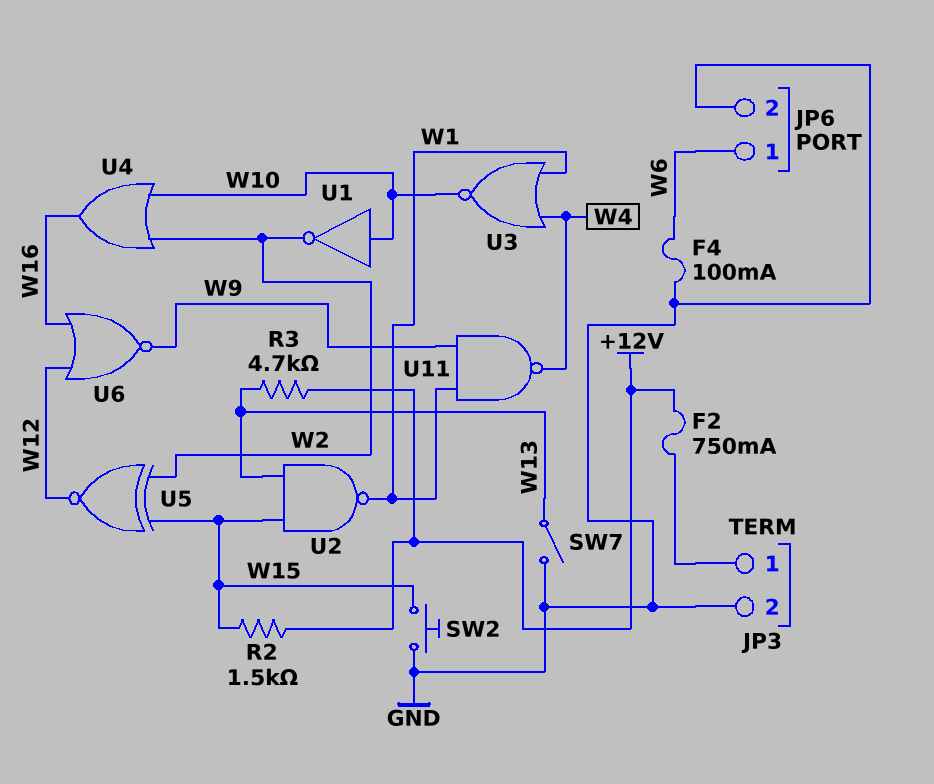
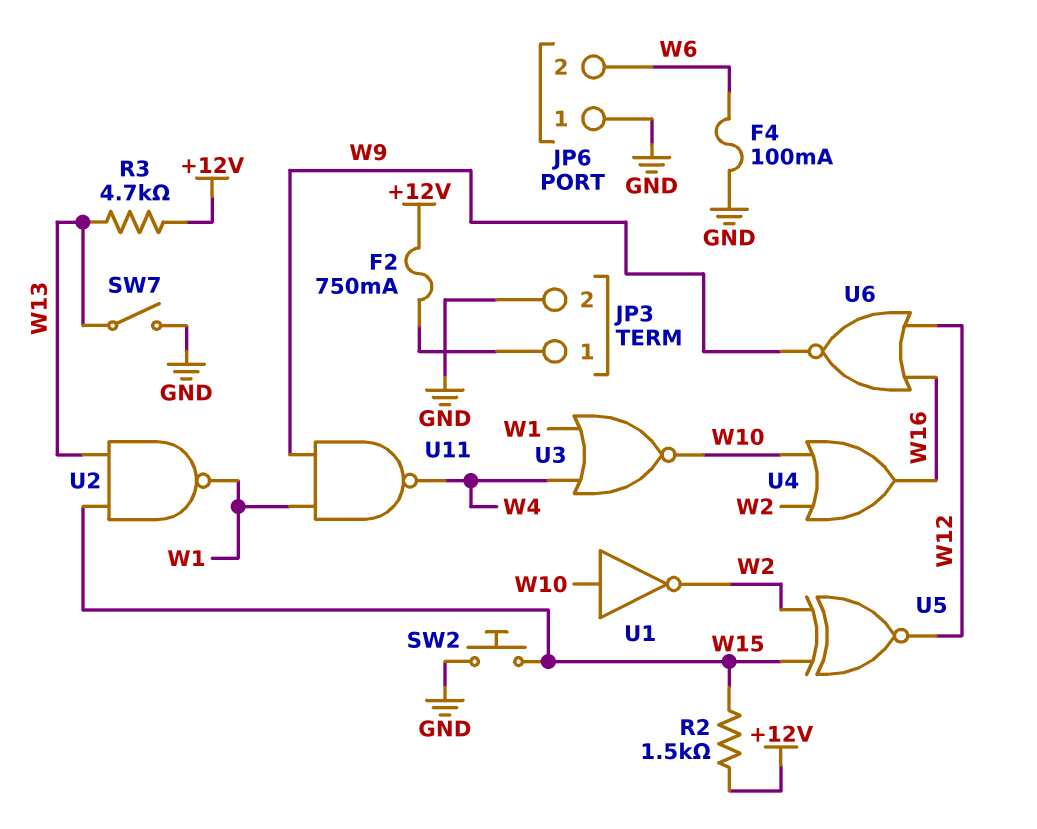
JP6 pin 1: W6 -> GND
JP6 pin 2: GND -> W6

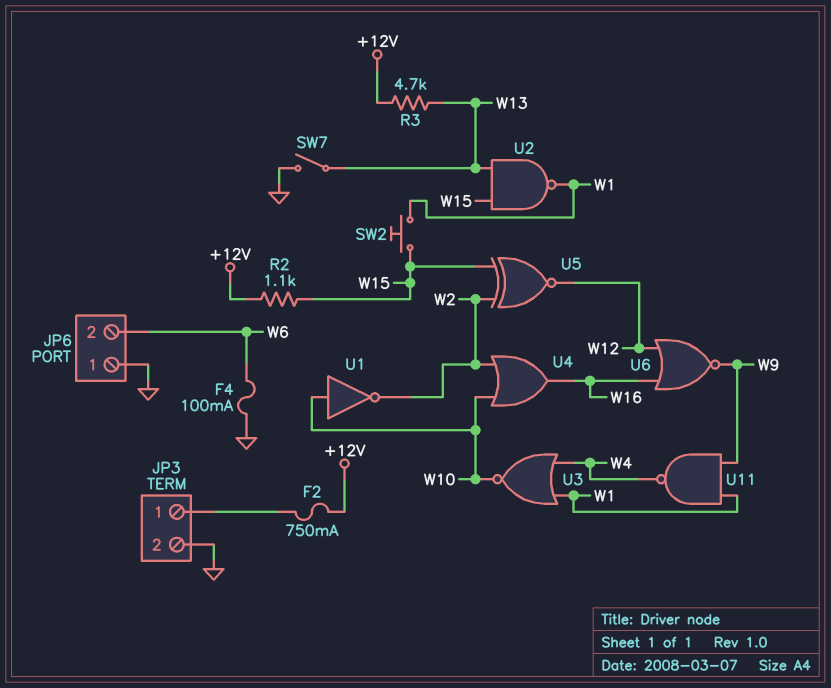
R2: 1.5k (+12V, W15) -> 1.1k (+12V, W15)
SW2: button (GND, W15) -> button (W1, W15)

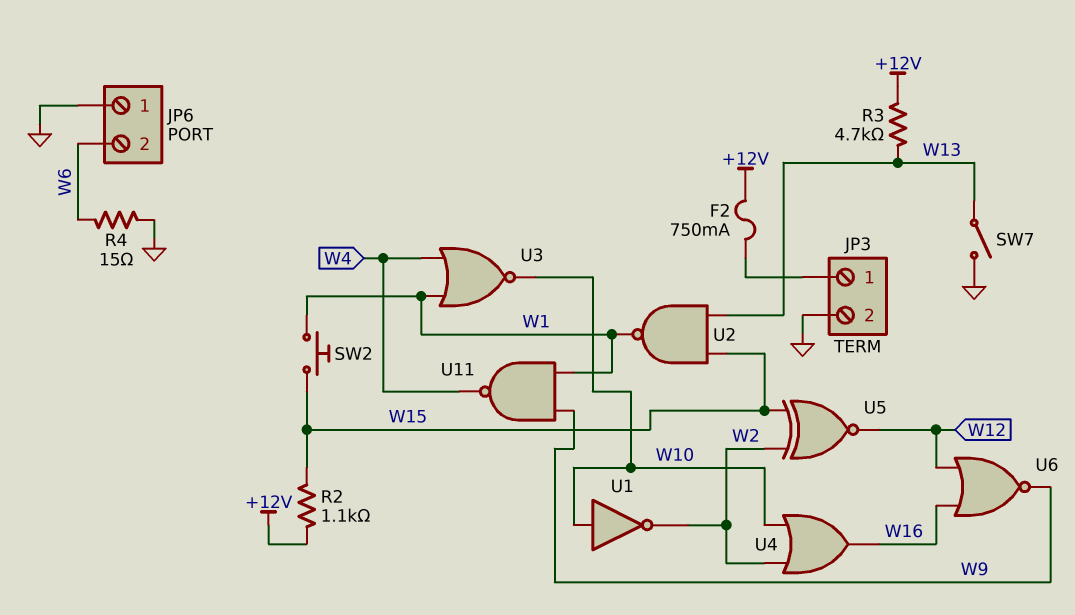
F4: 100mA (GND, W6) -> none
R4: none -> 15 (GND, W6)

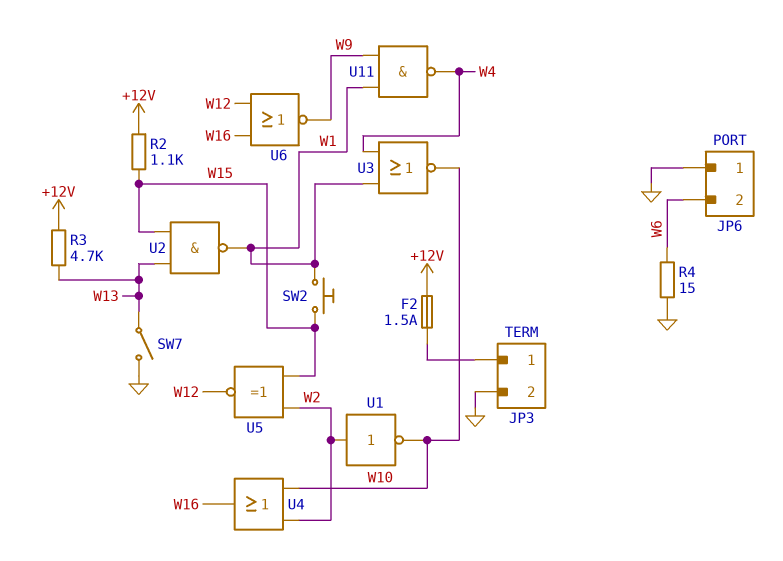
F2: 750mA (+12V, JP3/1) -> 1.5A (+12V, JP3/1)
U1: NOT (in W10, out W2) -> NOT (in W2, out W10)

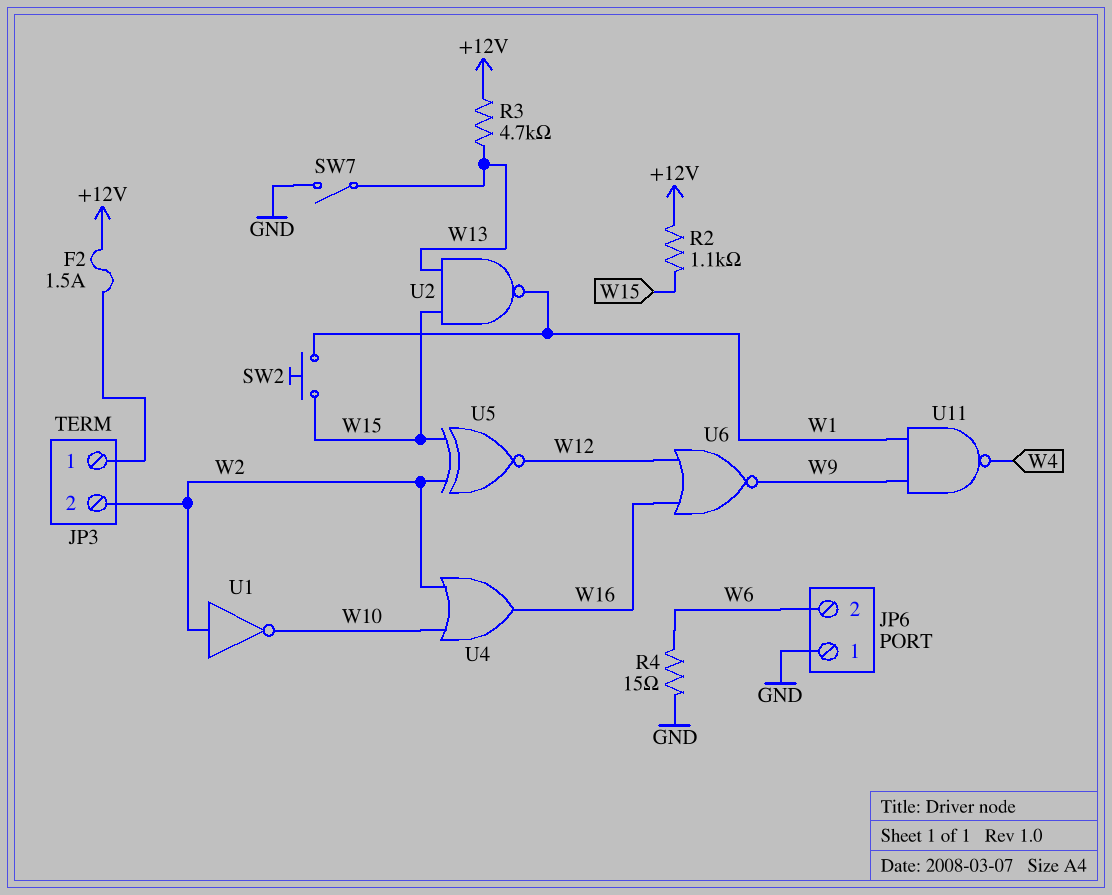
JP3 pin 2: GND -> W2
U3: NOR (in W1, in W4, out W10) -> none

